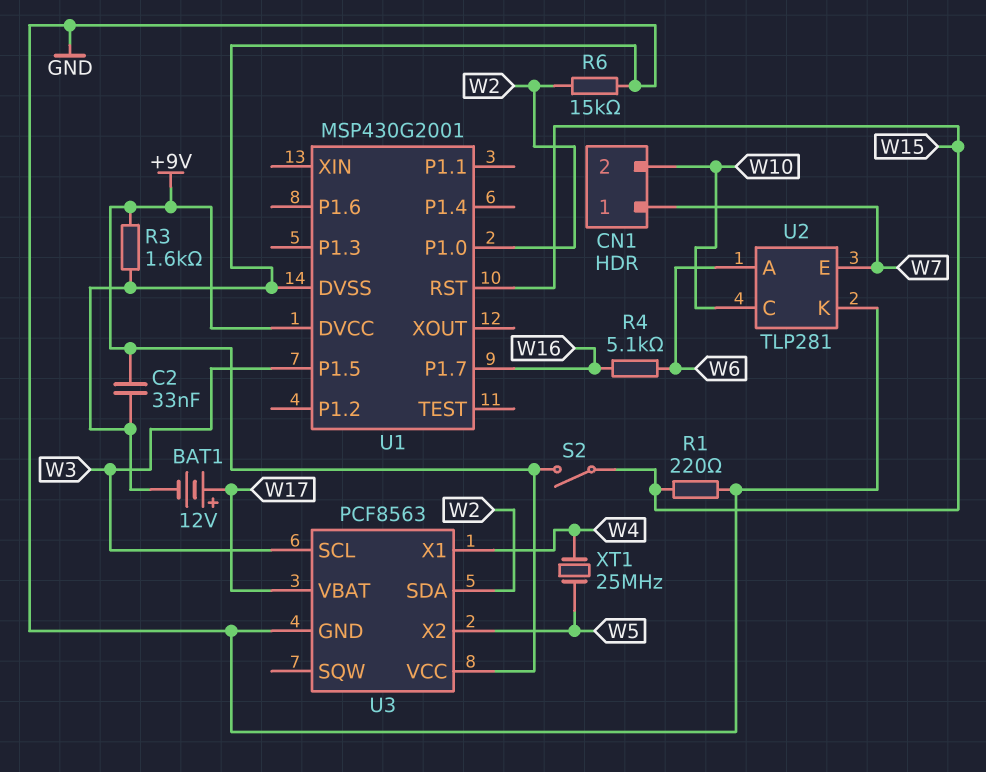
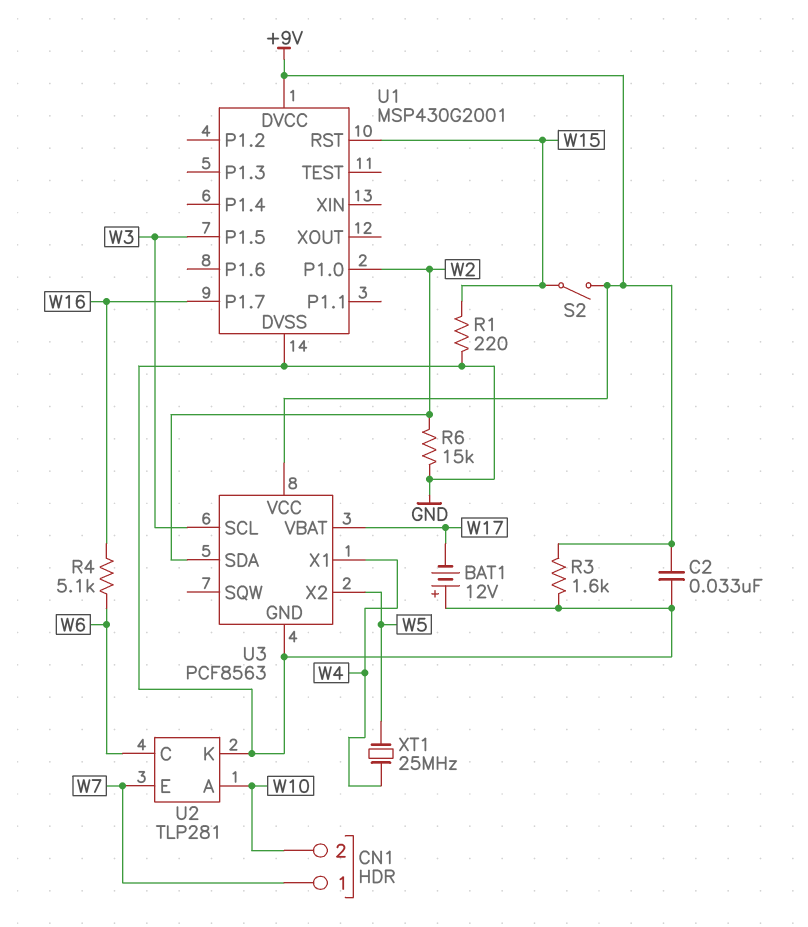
BAT1: 12V (plus W17, minus GND) -> 12V (plus GND, minus W17)
U2 pin A: W6 -> W10
U2 pin C: W10 -> W6

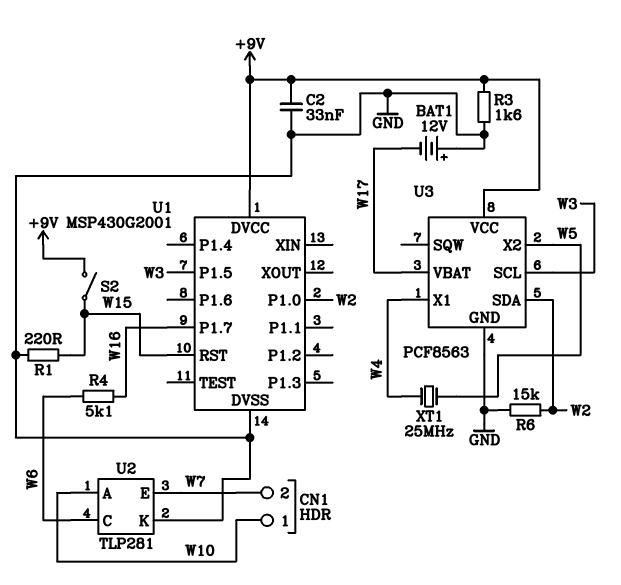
CN1 pin 1: W7 -> W10
CN1 pin 2: W10 -> W7

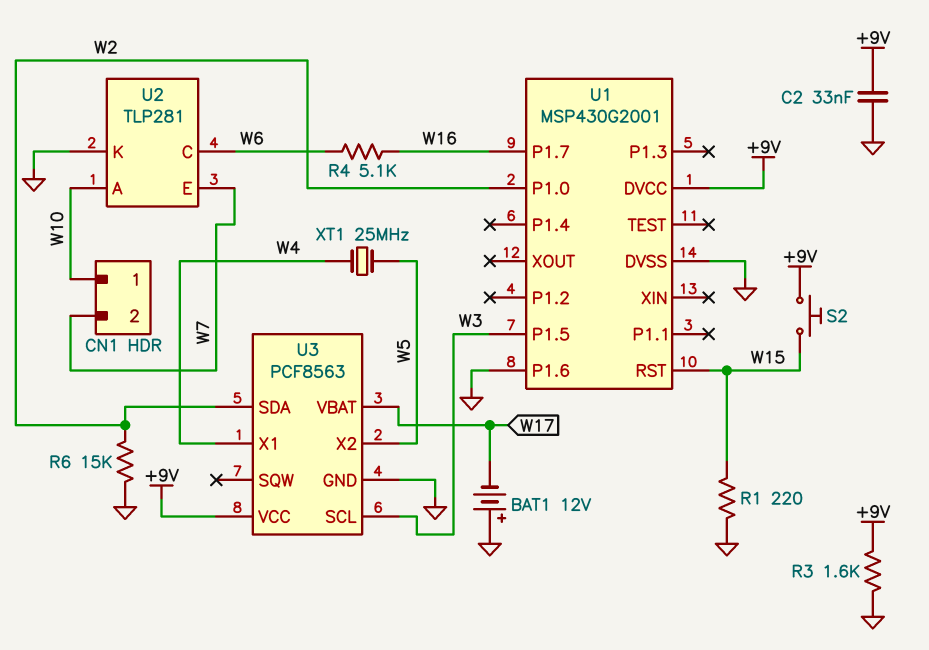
S2: switch (+9V, W15) -> button (+9V, W15)
U1 pin P1.6: none -> GND

